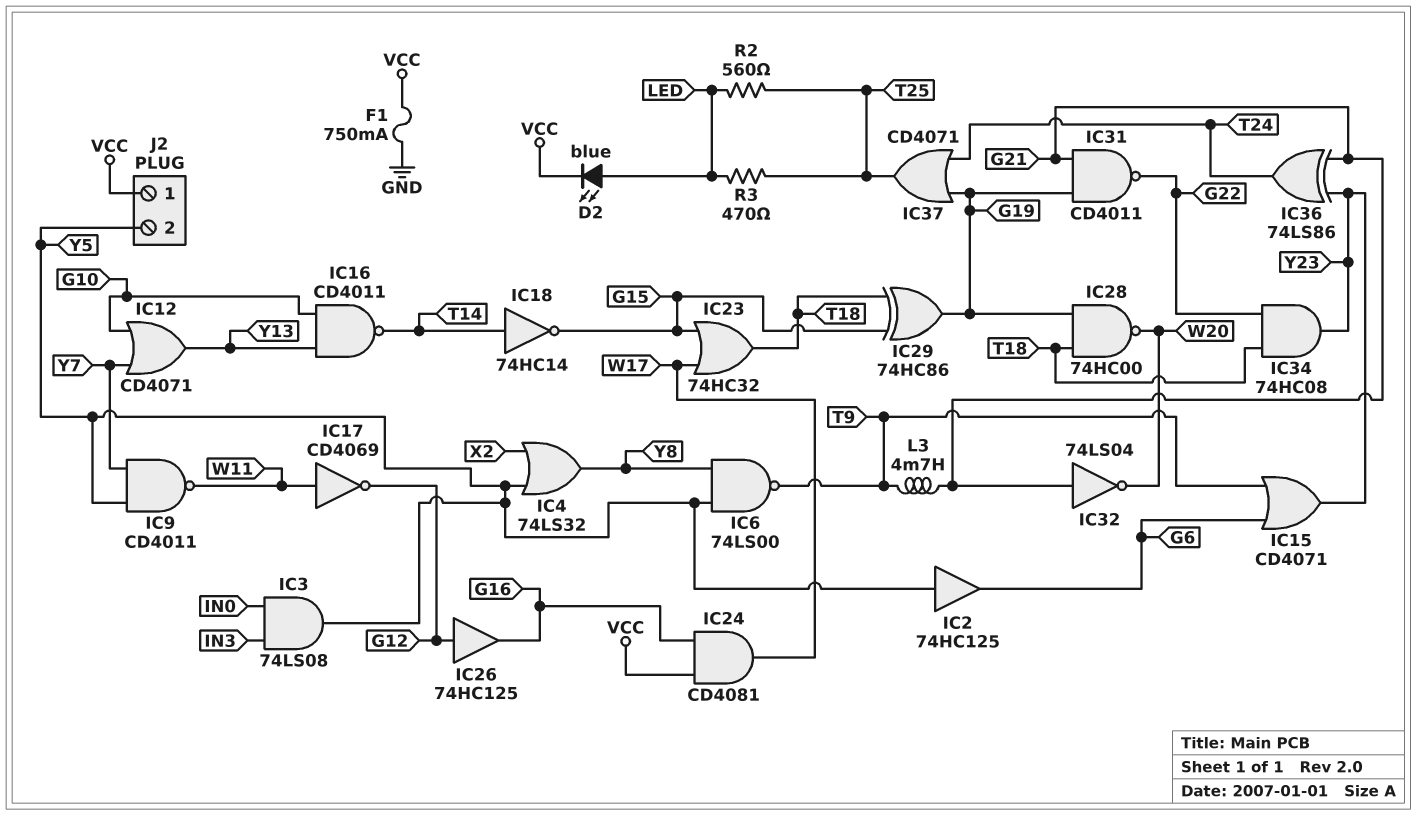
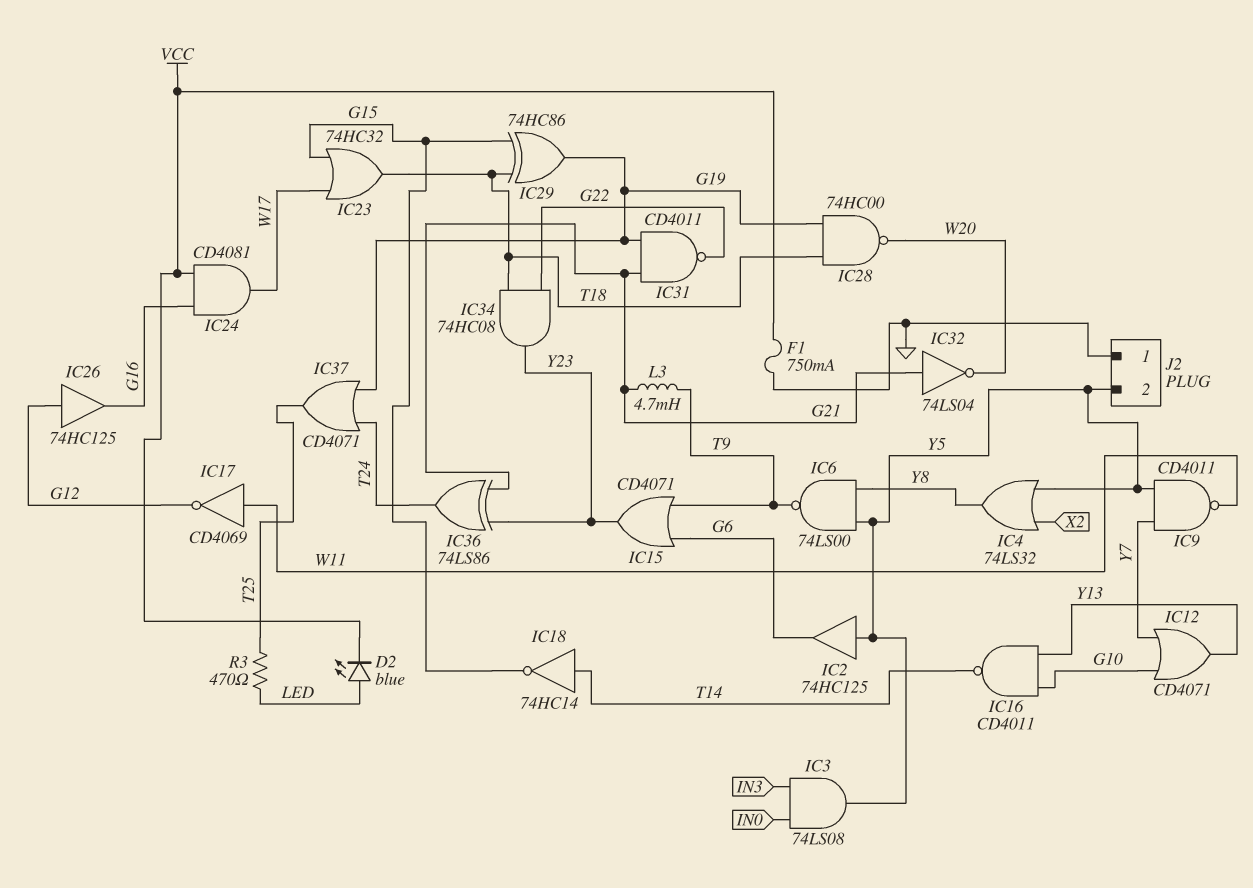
J2 pin 1: VCC -> GND
R2: 560 (LED, T25) -> none

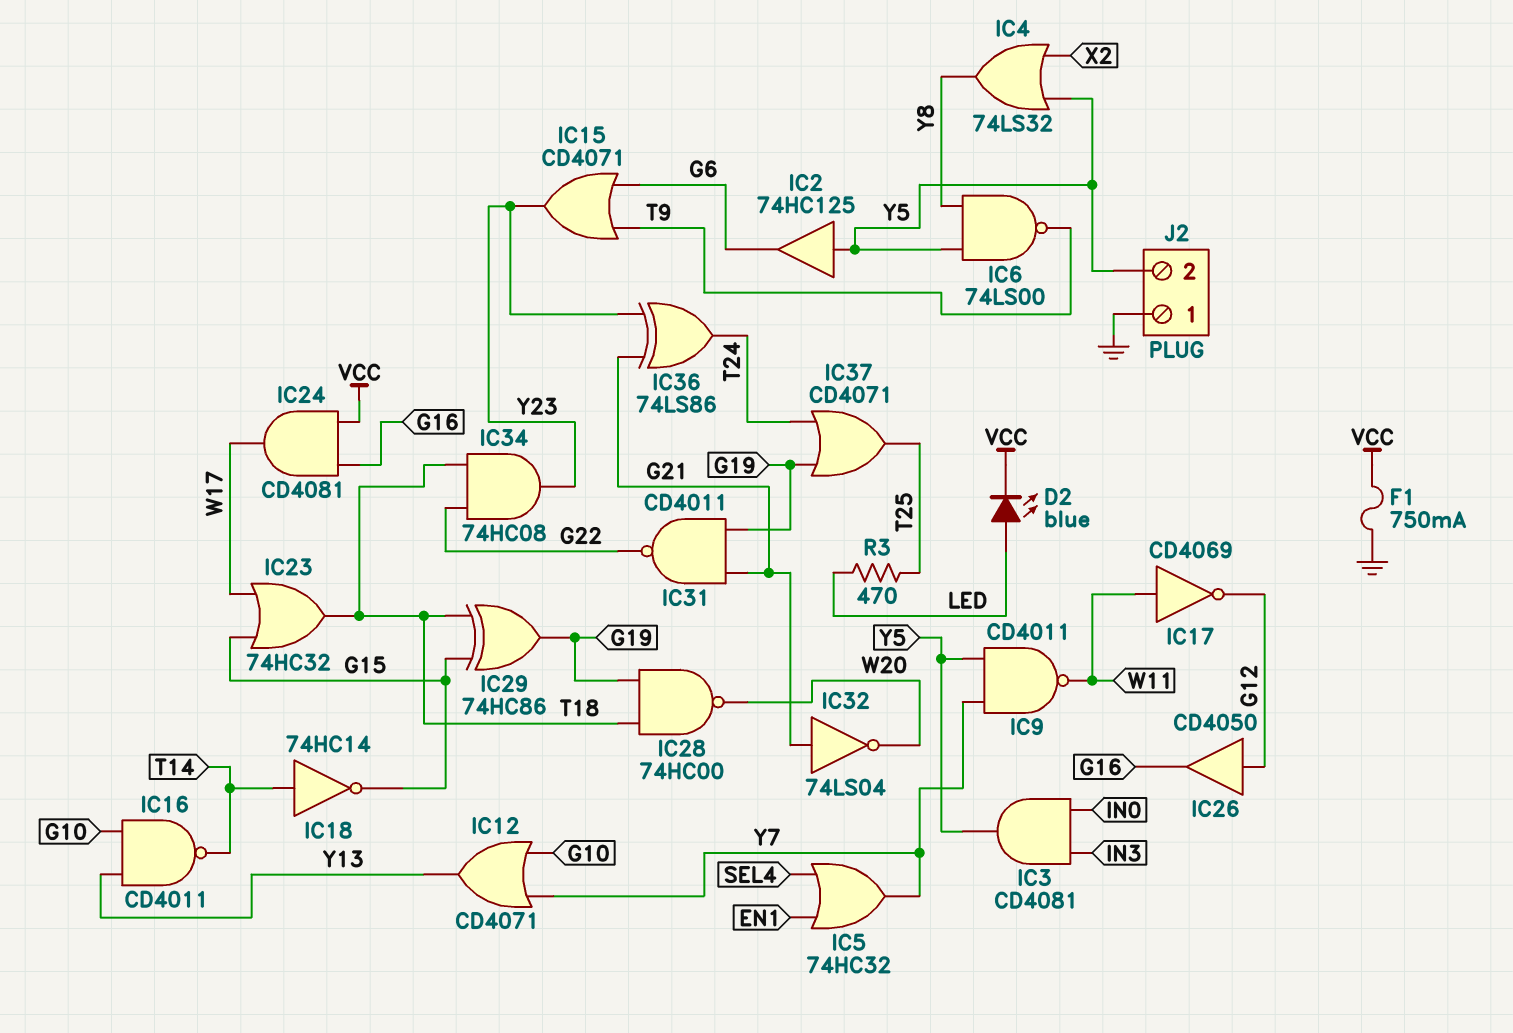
IC3: AND 74LS08 (in IN0, in IN3, out Y5) -> AND CD4081 (in IN0, in IN3, out Y5)
IC5: none -> OR 74HC32 (in EN1, in SEL4, out Y7)
IC26: buffer 74HC125 (in G12, out G16) -> buffer CD4050 (in G12, out G16)
L3: 4.7mH (G21, T9) -> none

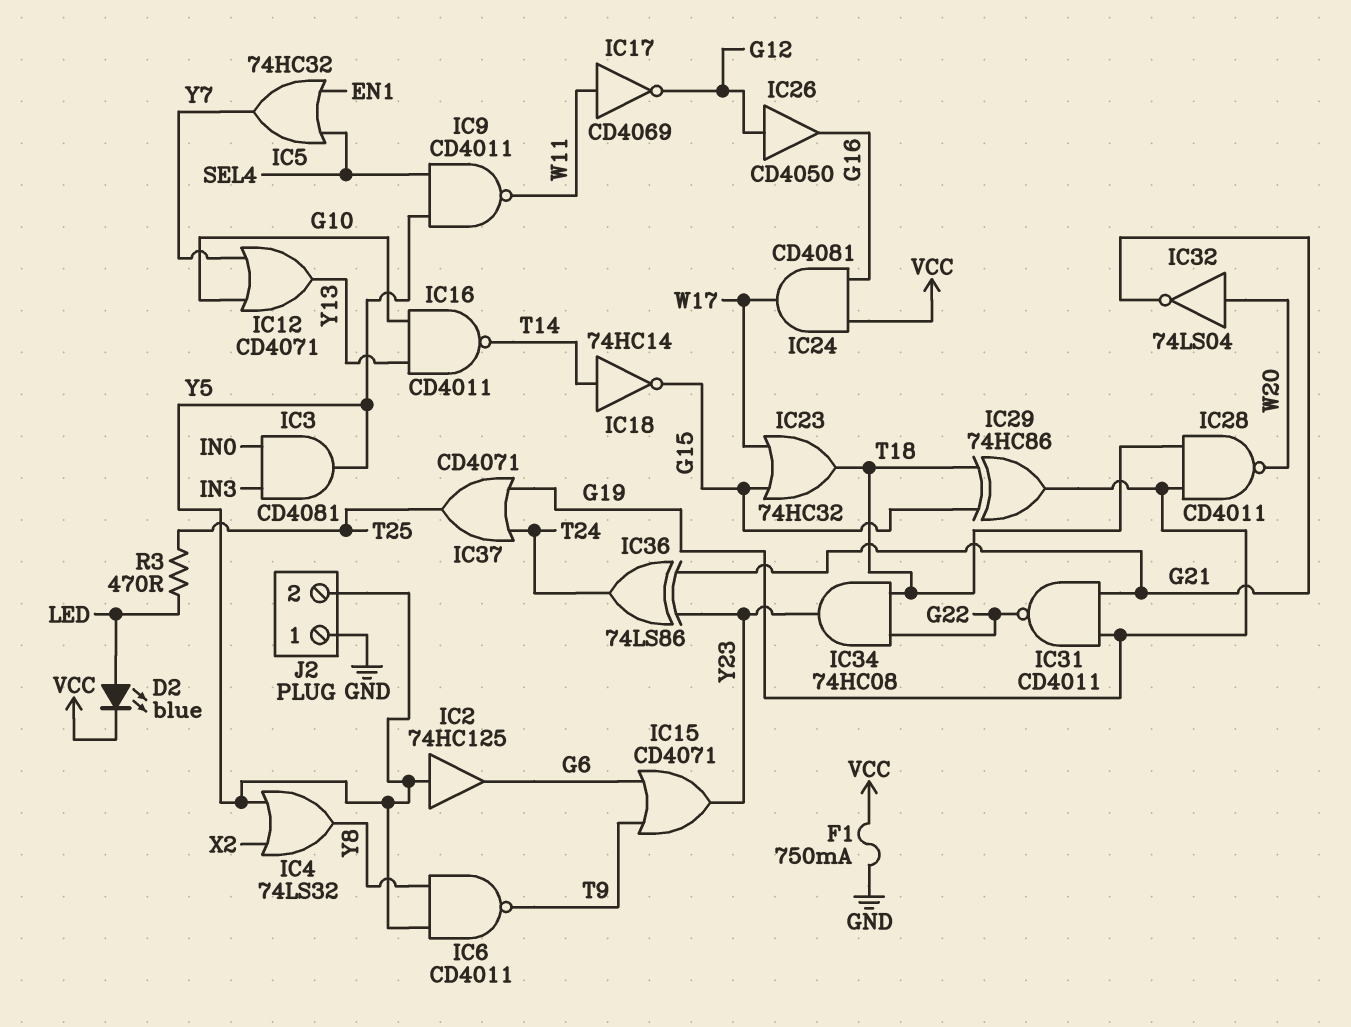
IC6: NAND 74LS00 (in Y5, in Y8, out T9) -> NAND CD4011 (in Y5, in Y8, out T9)
IC9: NAND CD4011 (in Y5, in Y7, out W11) -> NAND CD4011 (in SEL4, in Y5, out W11)
IC28: NAND 74HC00 (in G19, in T18, out W20) -> NAND CD4011 (in G19, in T18, out W20)
IC32: NOT 74LS04 (in G21, out W20) -> NOT 74LS04 (in W20, out G21)

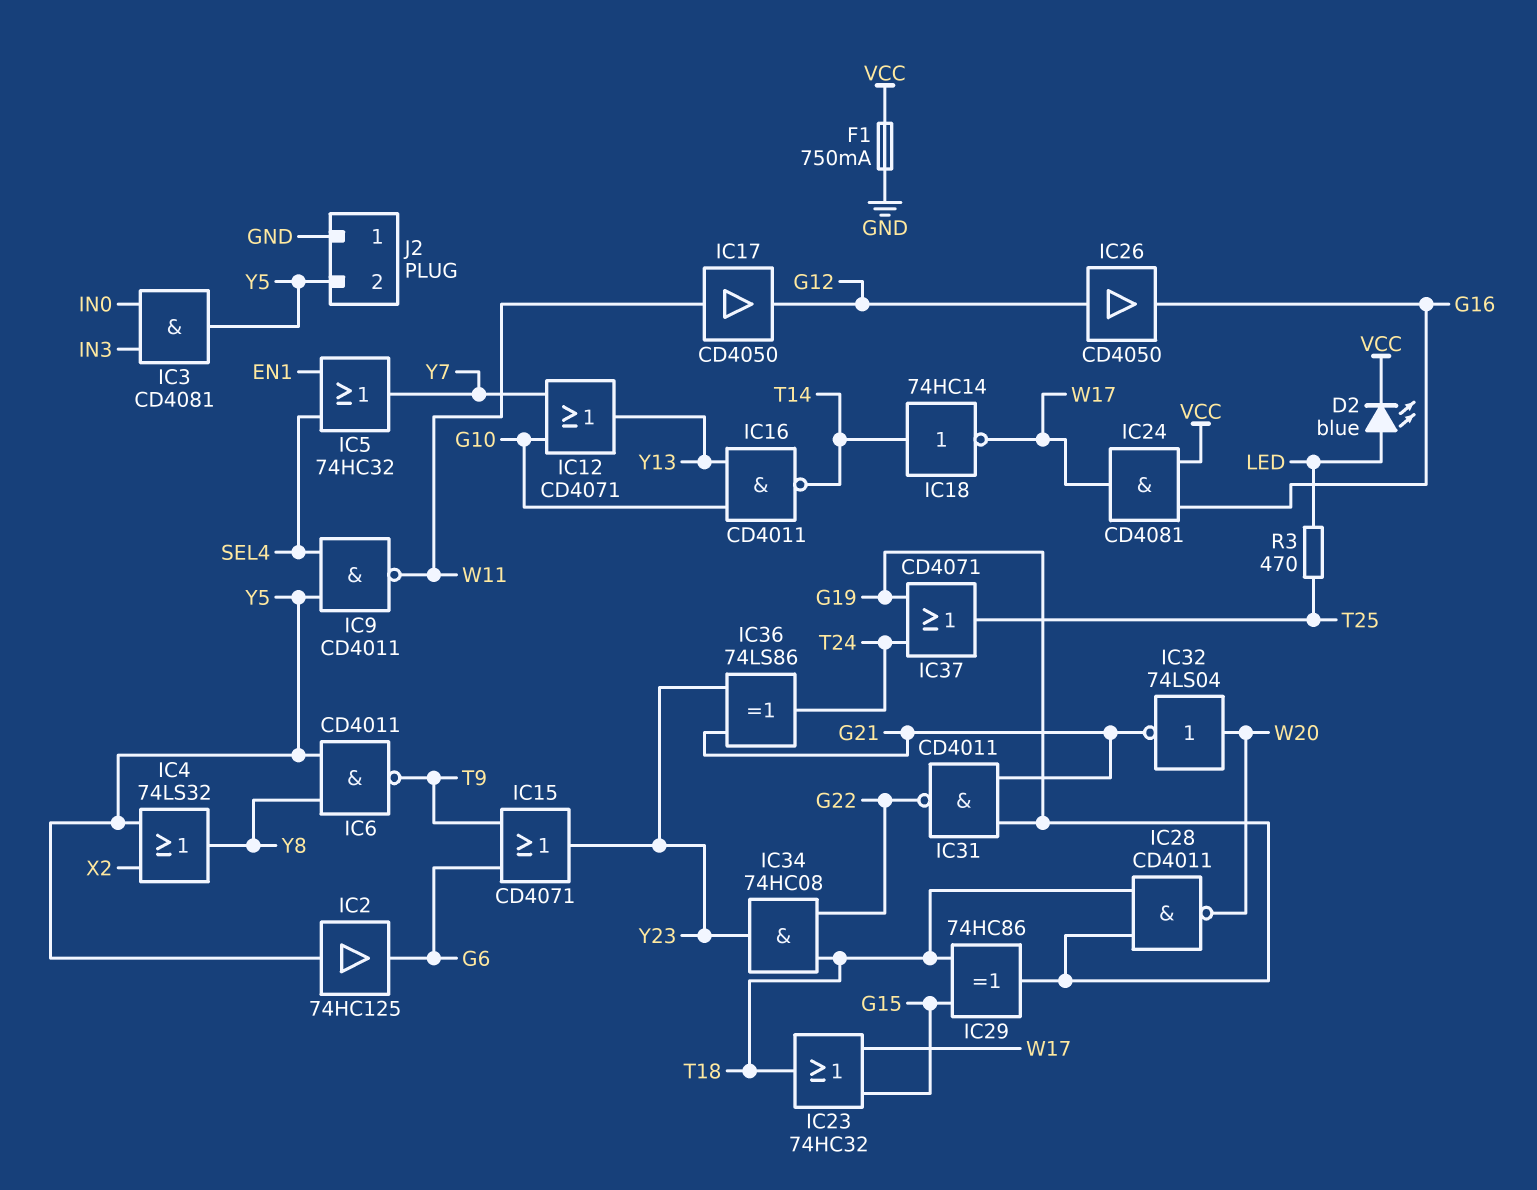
IC17: NOT CD4069 (in W11, out G12) -> buffer CD4050 (in W11, out G12)
IC18: NOT 74HC14 (in T14, out G15) -> NOT 74HC14 (in T14, out W17)

